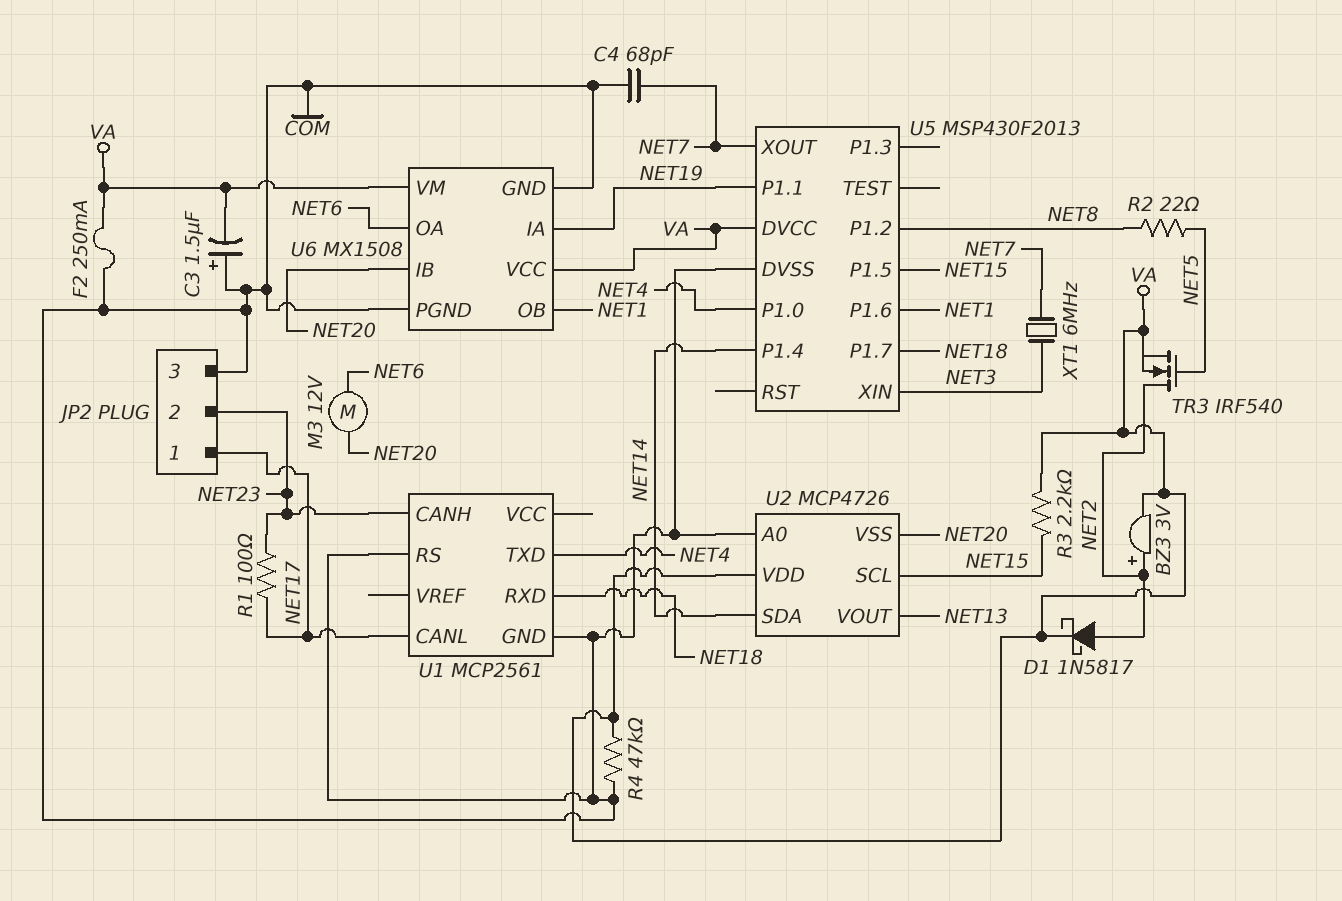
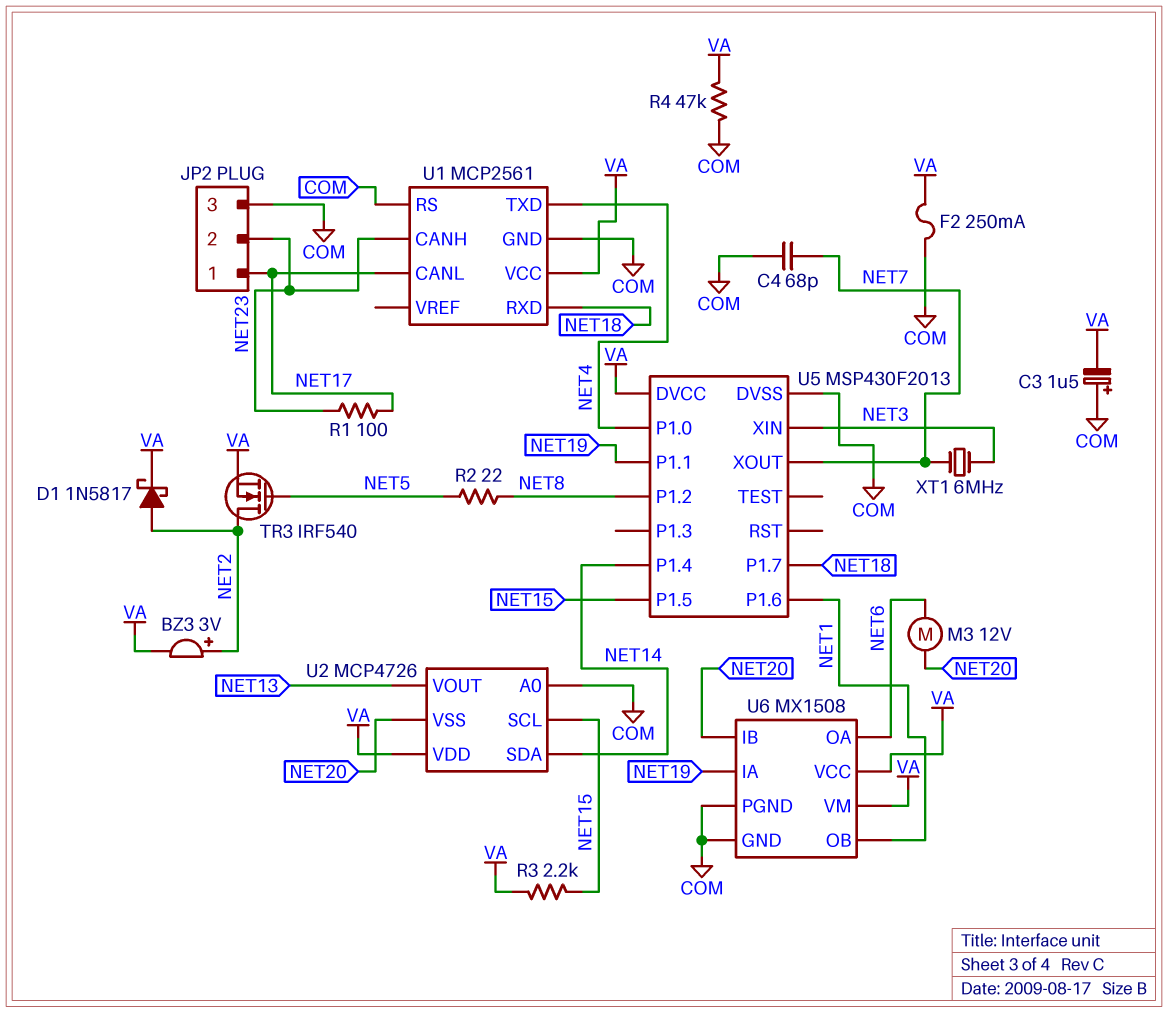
U1 pin VCC: none -> VA

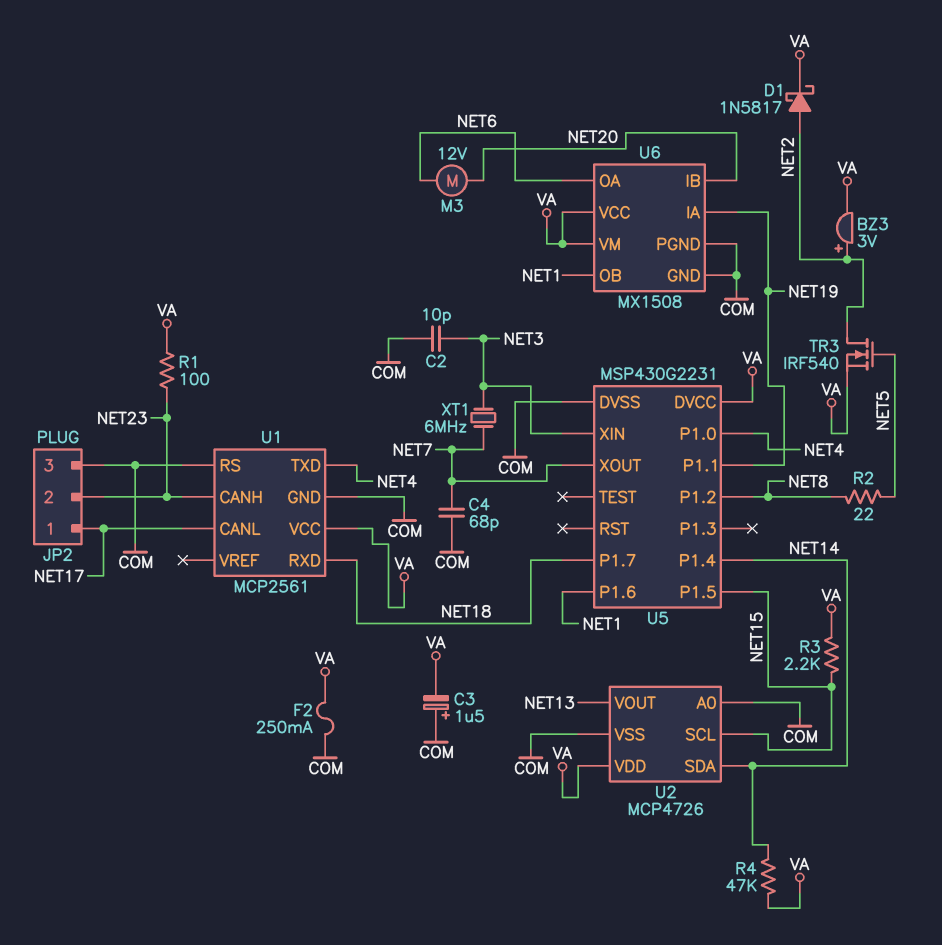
C2: none -> 10pF (COM, NET3)
R1: 100 (NET17, NET23) -> 100 (NET23, VA)
R4: 47k (COM, VA) -> 47k (NET14, VA)
U2 pin VSS: NET20 -> COM
U5: MSP430F2013 -> MSP430G2231

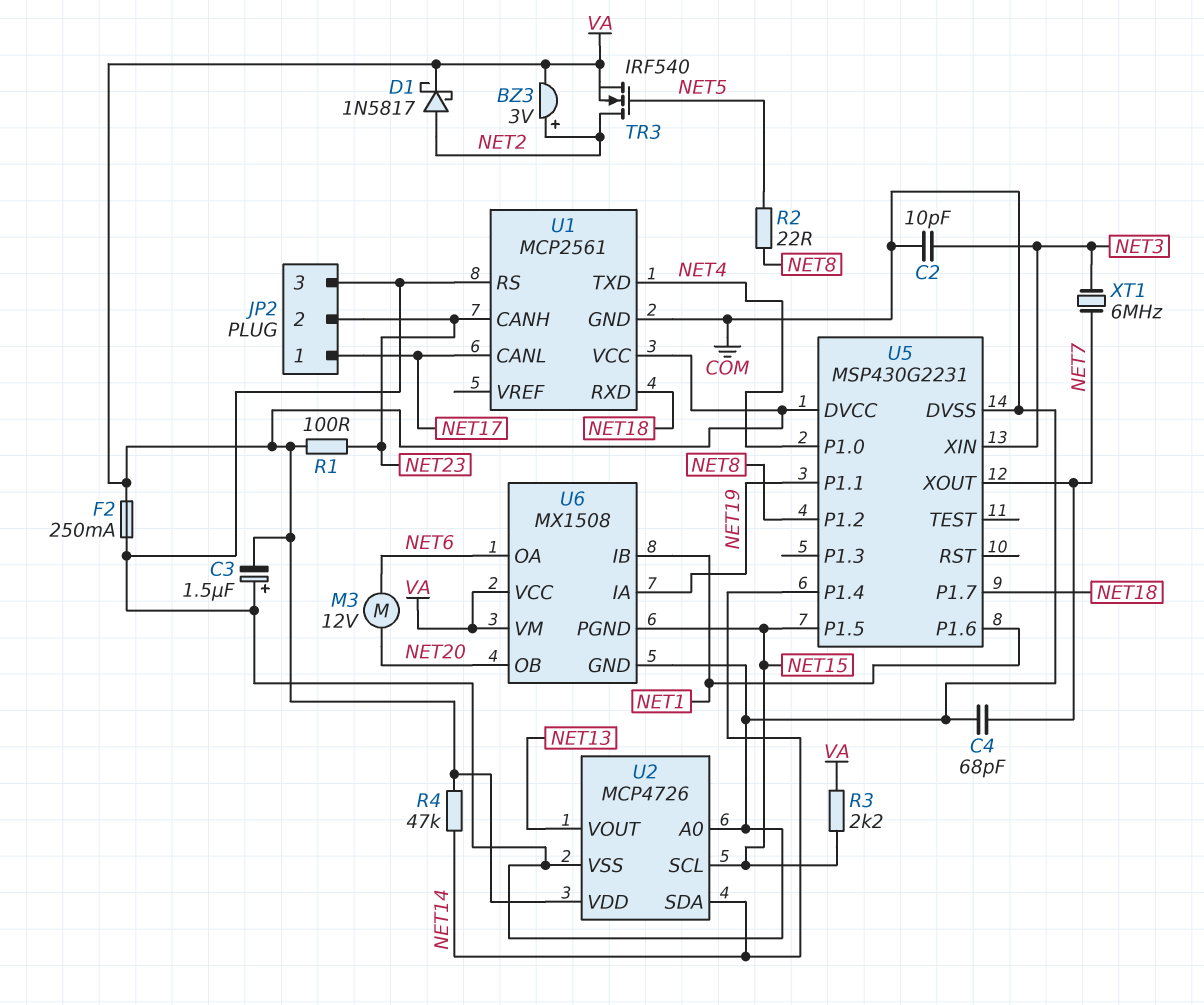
U6 pin IB: NET20 -> NET1
U6 pin OB: NET1 -> NET20
U6 pin PGND: COM -> NET15

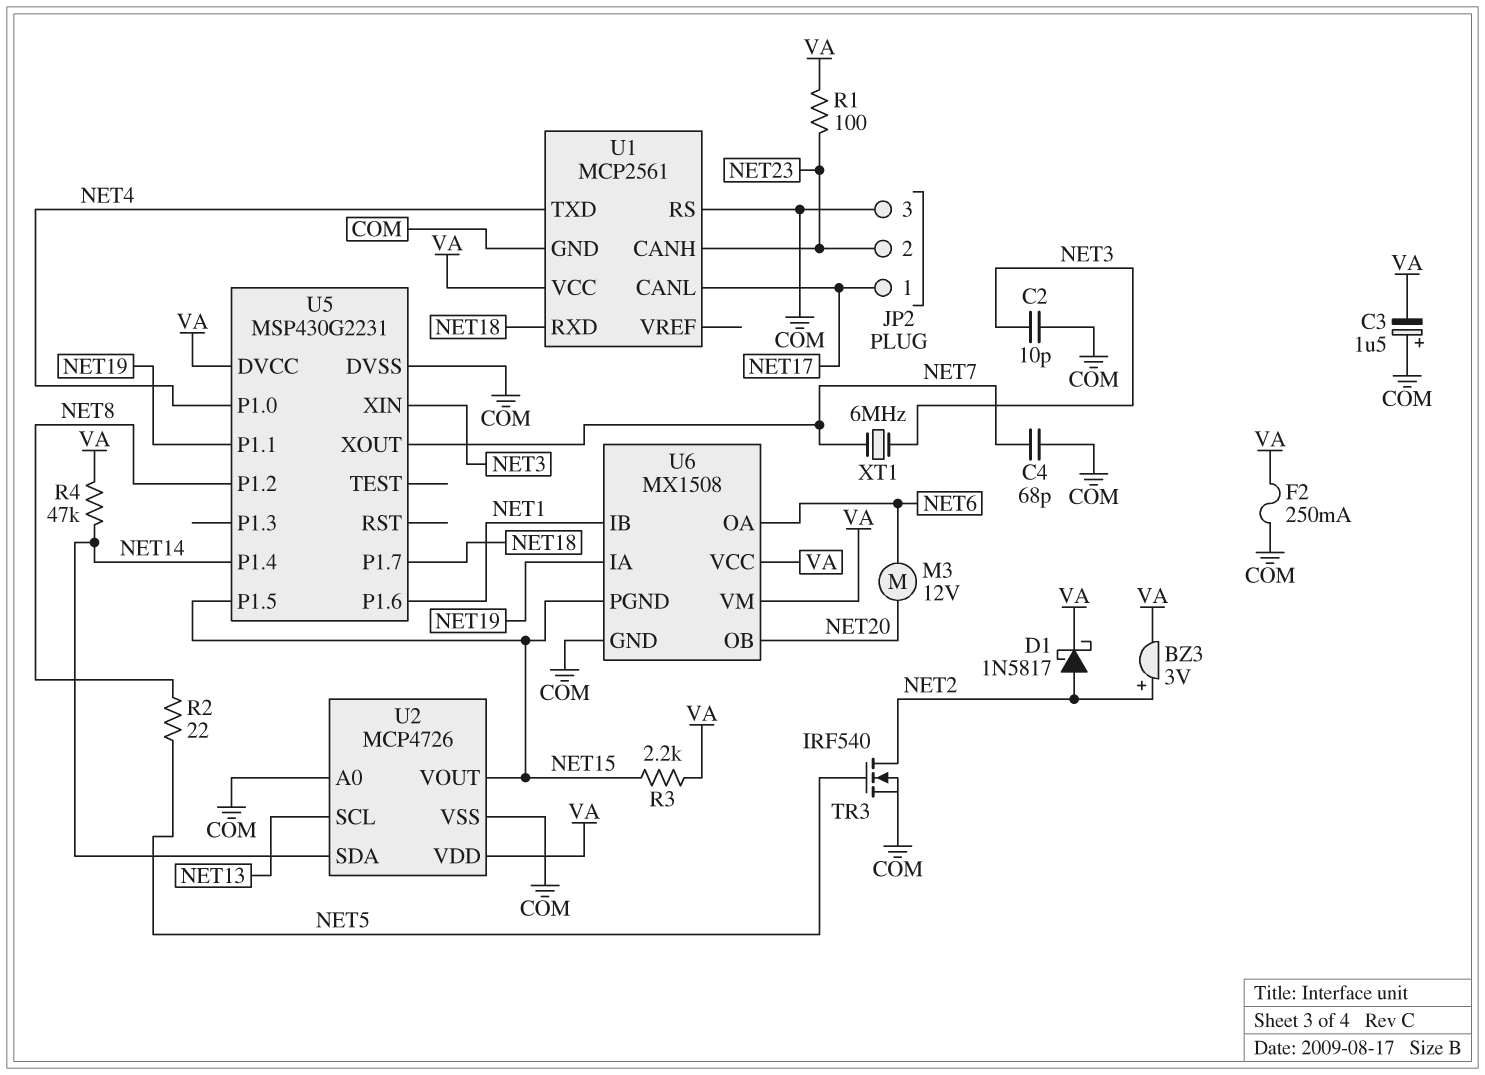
TR3: NMOS IRF540 (G NET5, D NET2, S VA) -> NMOS IRF540 (G NET5, D NET2, S COM)
U2 pin SCL: NET15 -> NET13
U2 pin VOUT: NET13 -> NET15

